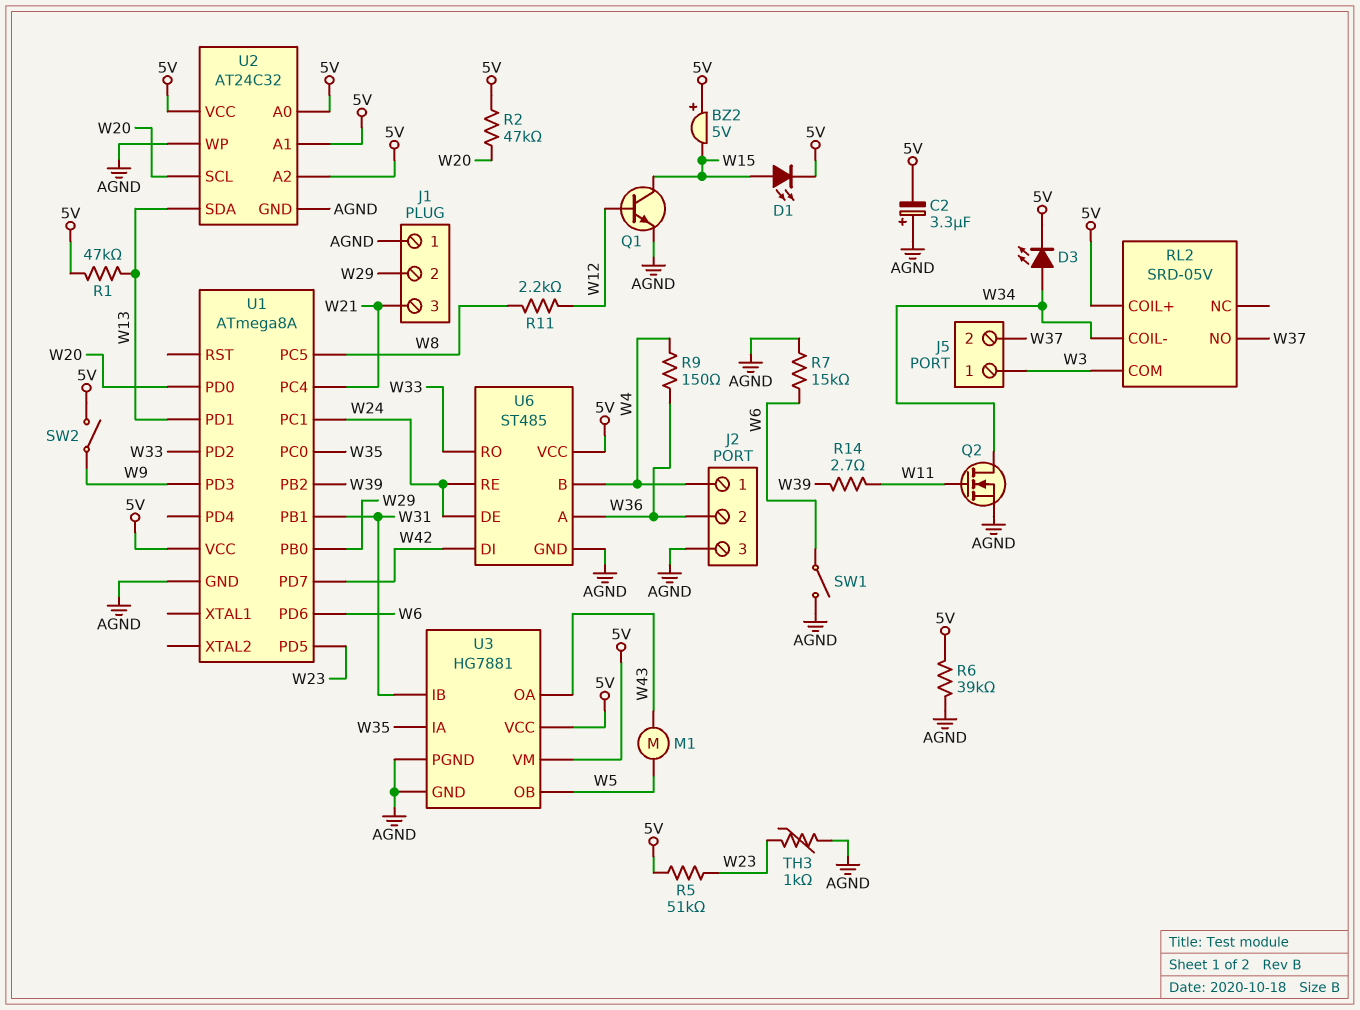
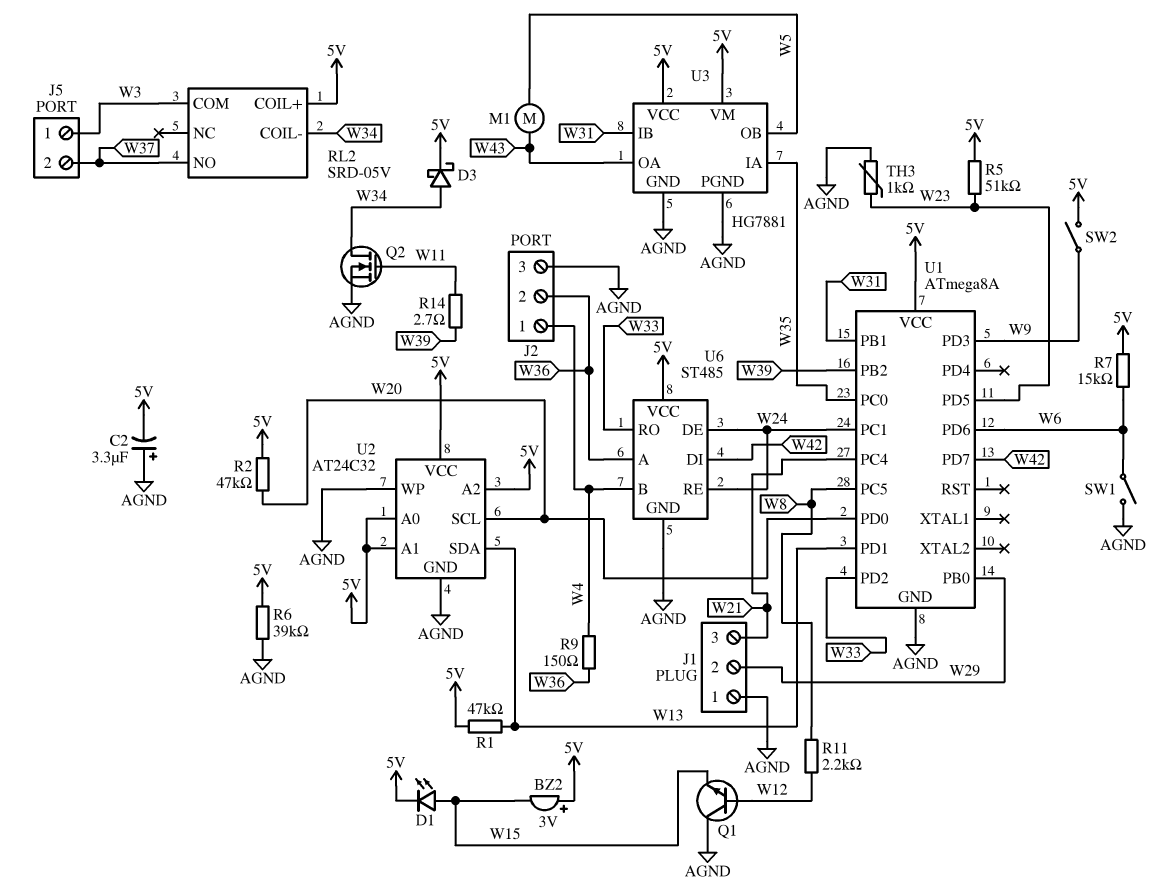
BZ2: buzzer 5V (plus 5V, minus W15) -> buzzer 3V (plus 5V, minus W15)
D3: LED (A W34, K 5V) -> schottky (A W34, K 5V)
Q1: NPN (B W12, C W15, E AGND) -> NPN (B W12, C AGND, E W15)
R7: 15k (AGND, W6) -> 15k (5V, W6)

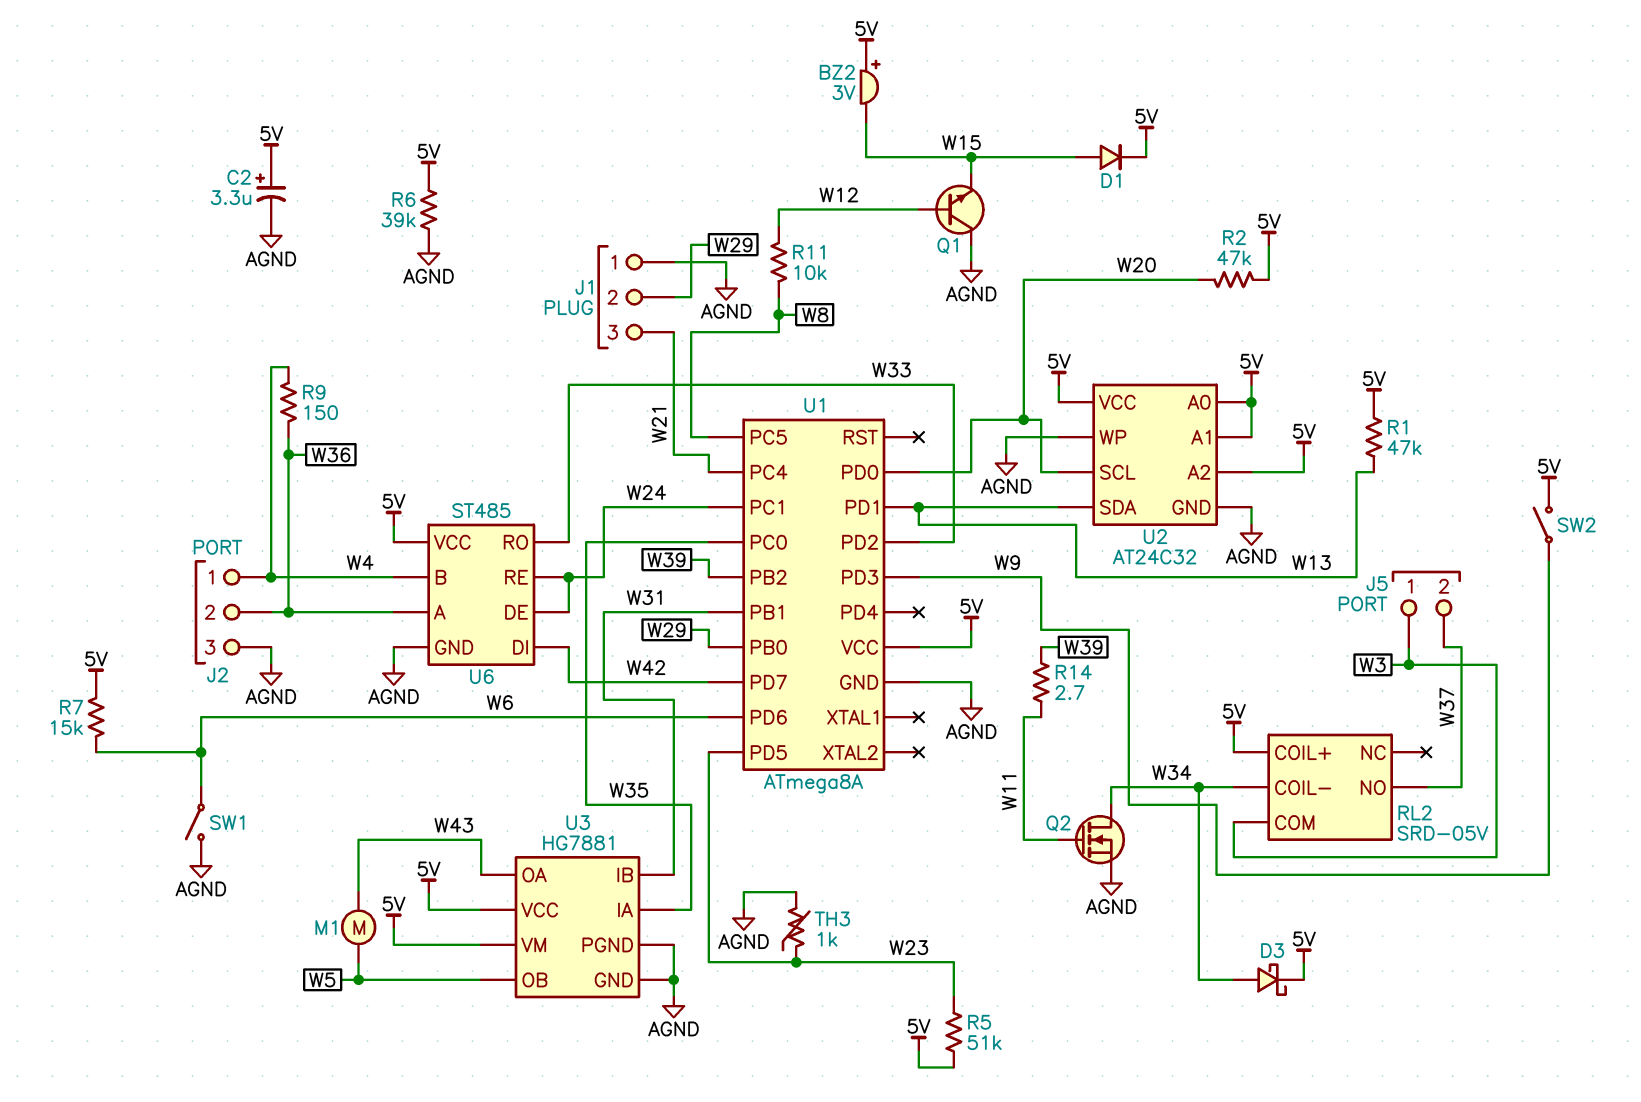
C2: 3.3uF (plus AGND, minus 5V) -> 3.3uF (plus 5V, minus AGND)
D1: LED (A W15, K 5V) -> diode (A W15, K 5V)
R11: 2.2k (W8, W12) -> 10k (W8, W12)

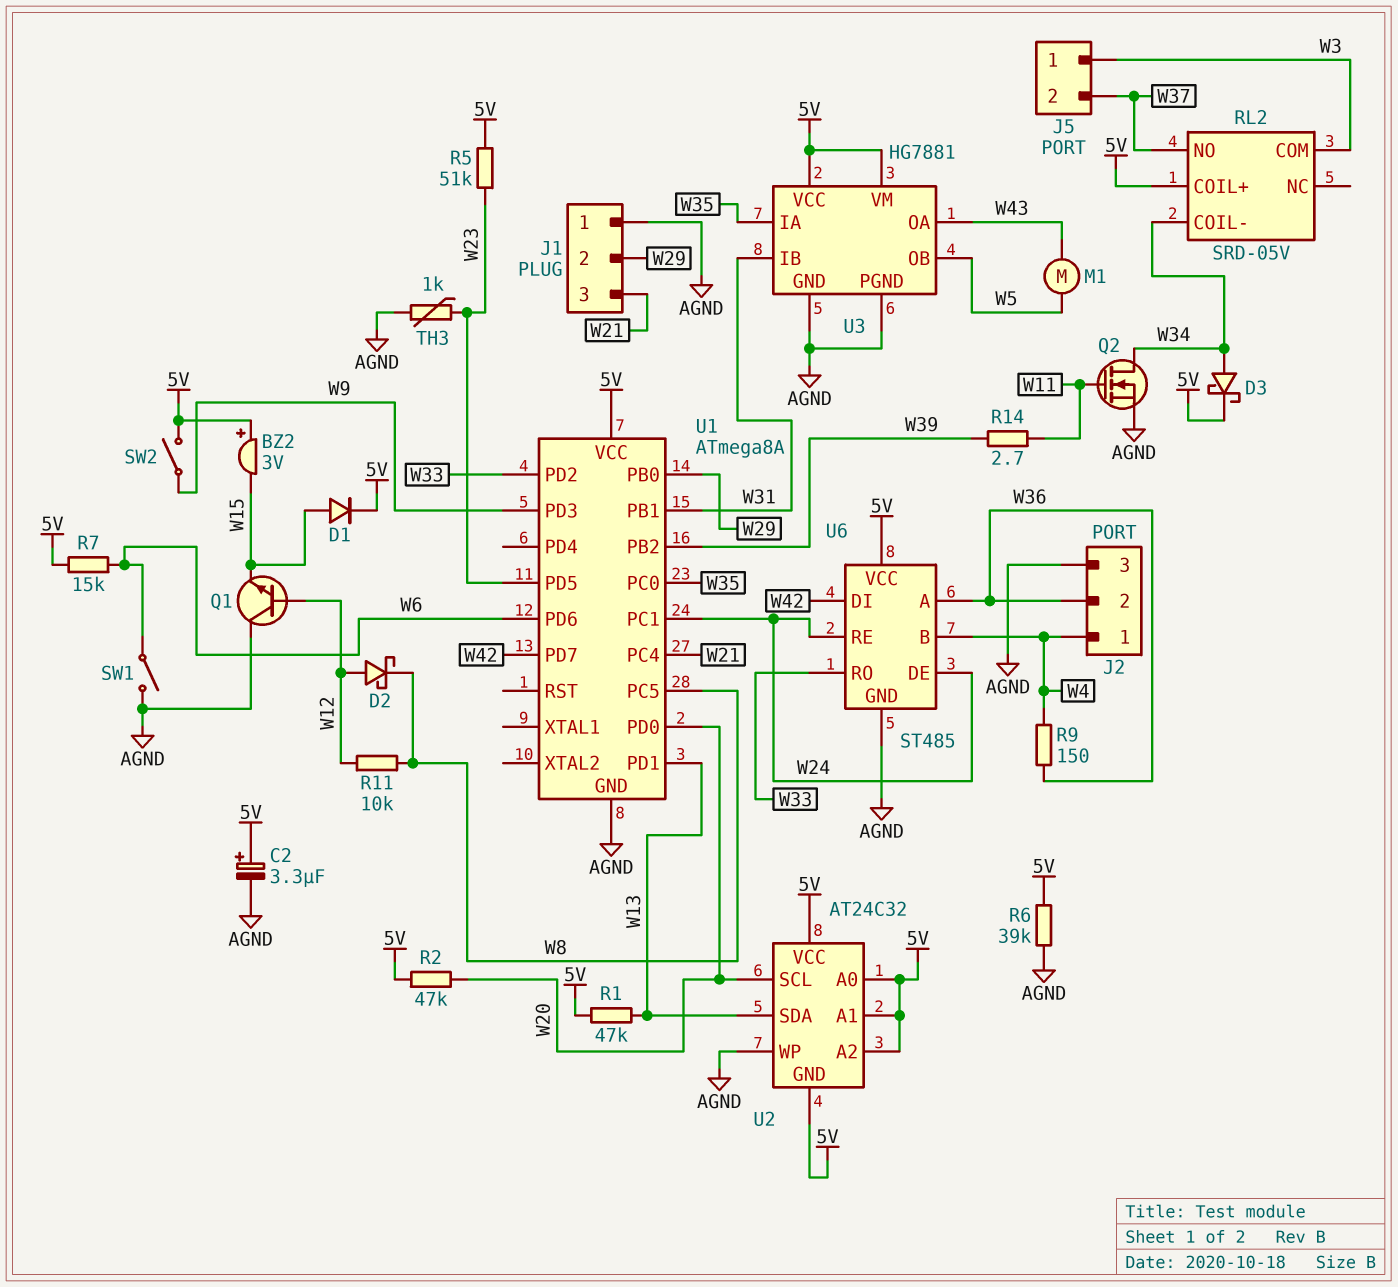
D2: none -> schottky (A W12, K W8)
U2 pin GND: AGND -> 5V

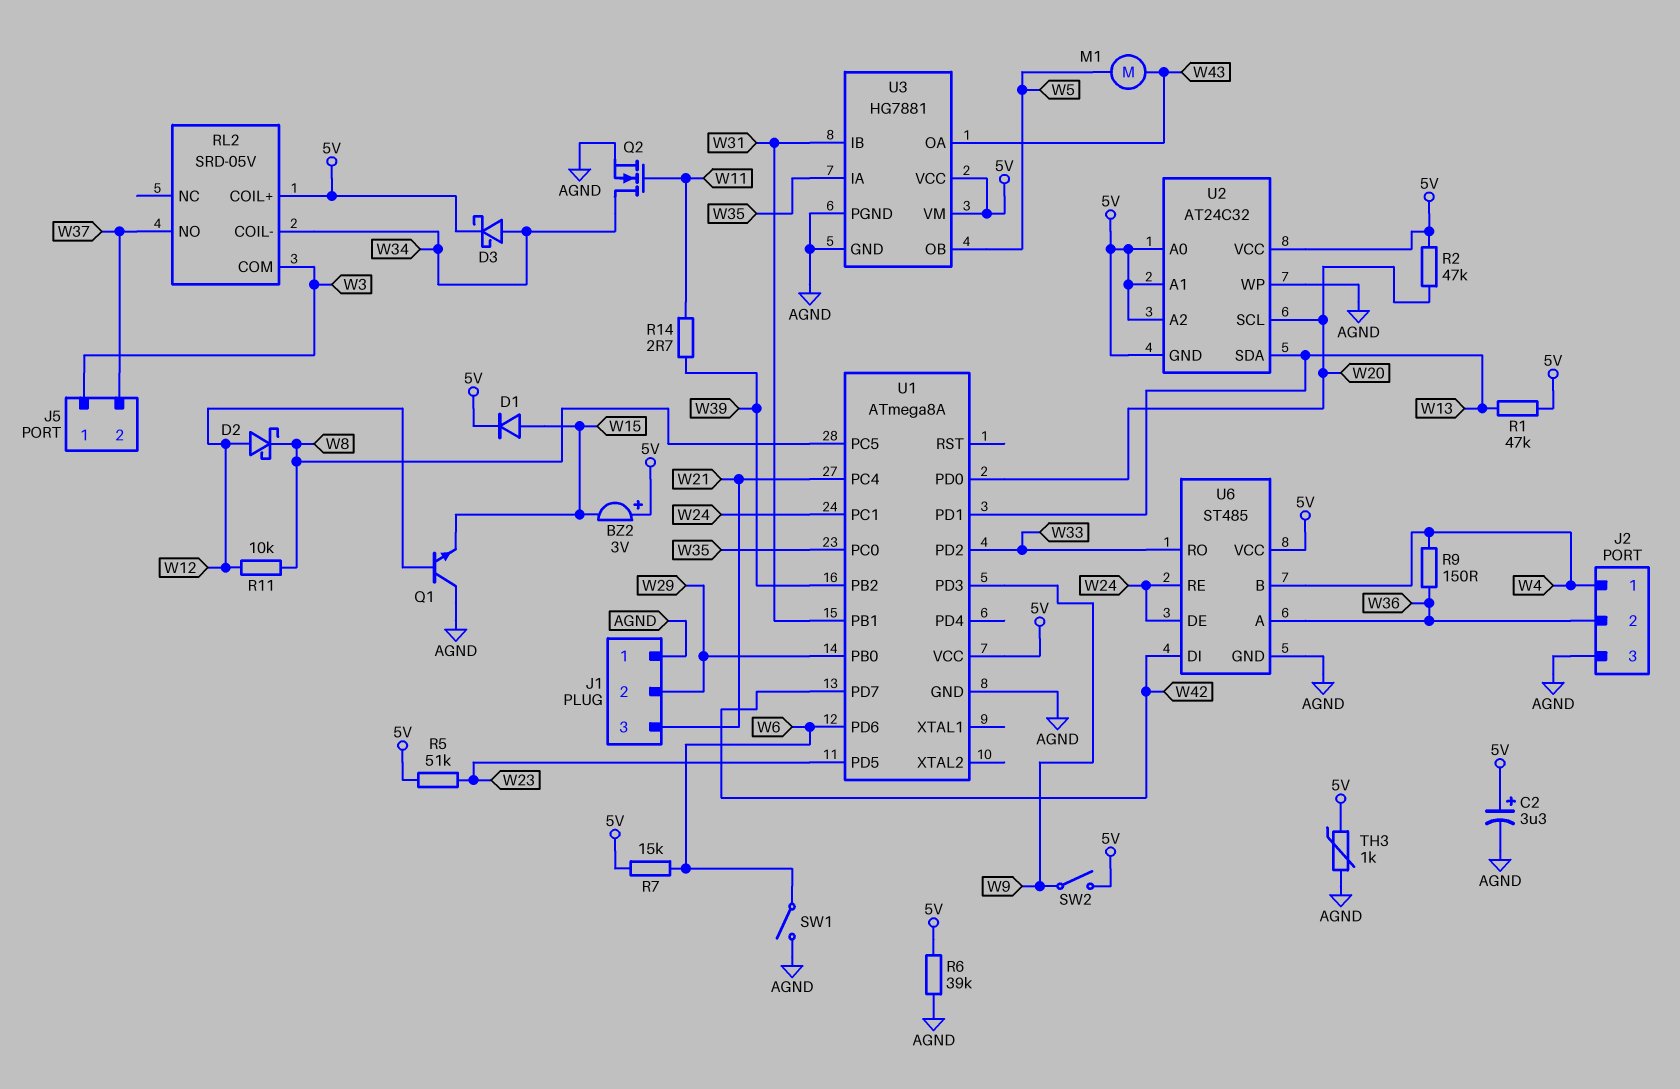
TH3: 1k (AGND, W23) -> 1k (5V, AGND)

